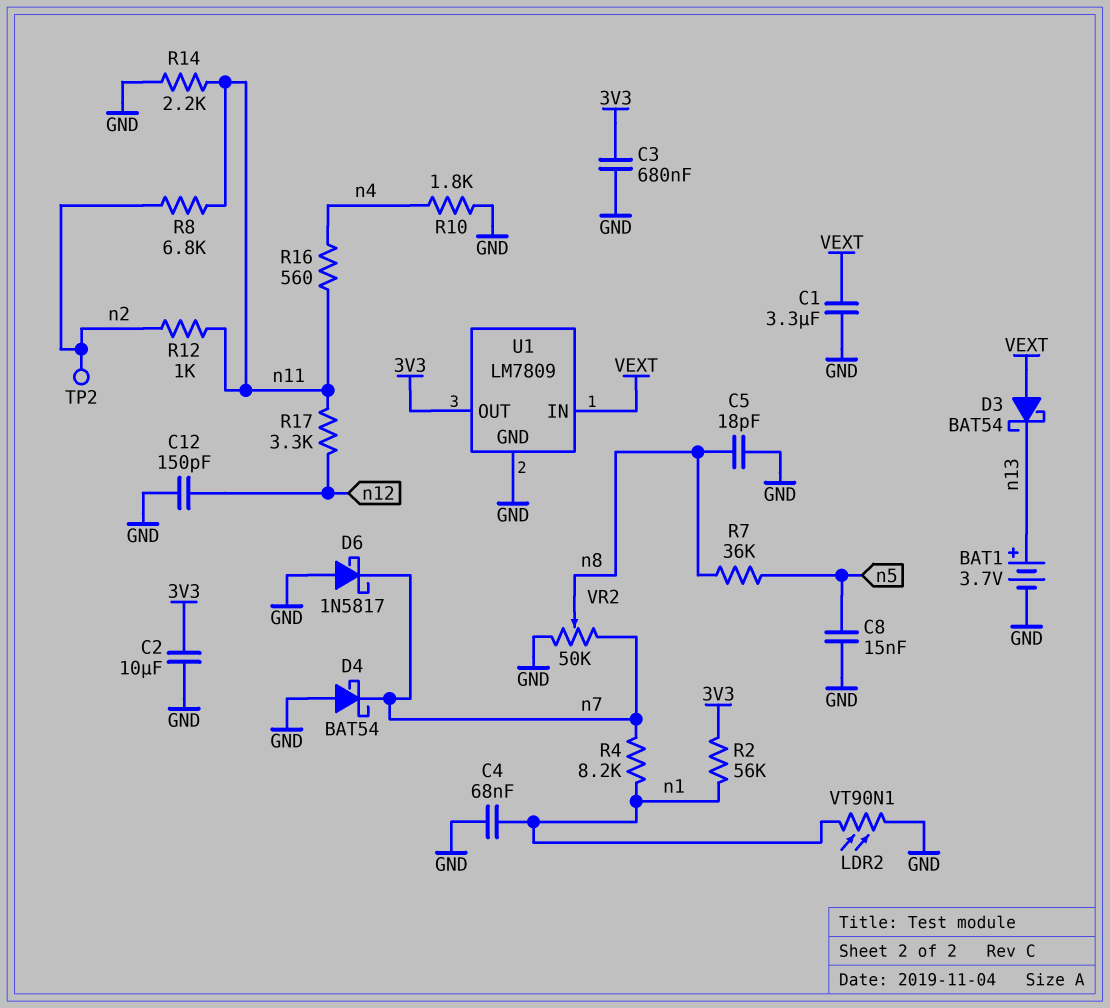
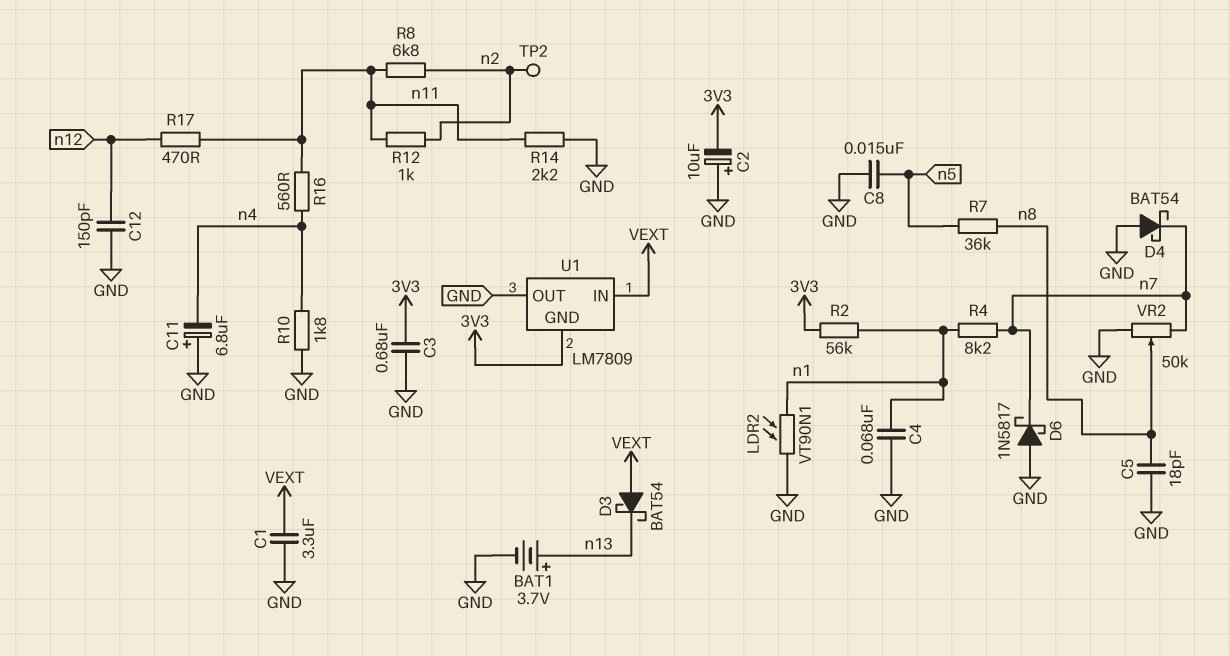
C2: 10uF (3V3, GND) -> 10uF (plus GND, minus 3V3)
C11: none -> 6.8uF (plus GND, minus n4)
R17: 3.3k (n11, n12) -> 470 (n11, n12)
U1 pin GND: GND -> 3V3
U1 pin OUT: 3V3 -> GND

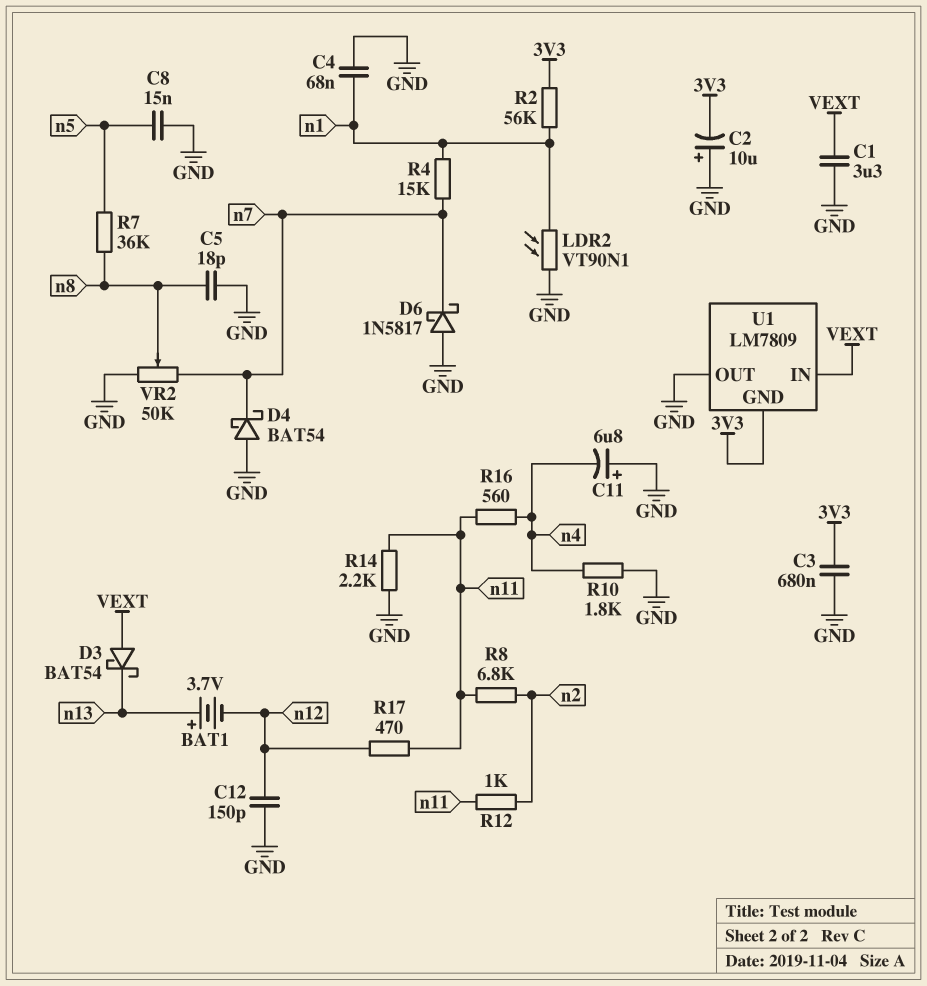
BAT1: 3.7V (plus n13, minus GND) -> 3.7V (plus n13, minus n12)
R4: 8.2k (n1, n7) -> 15k (n1, n7)
TP2: test point (n2) -> none

